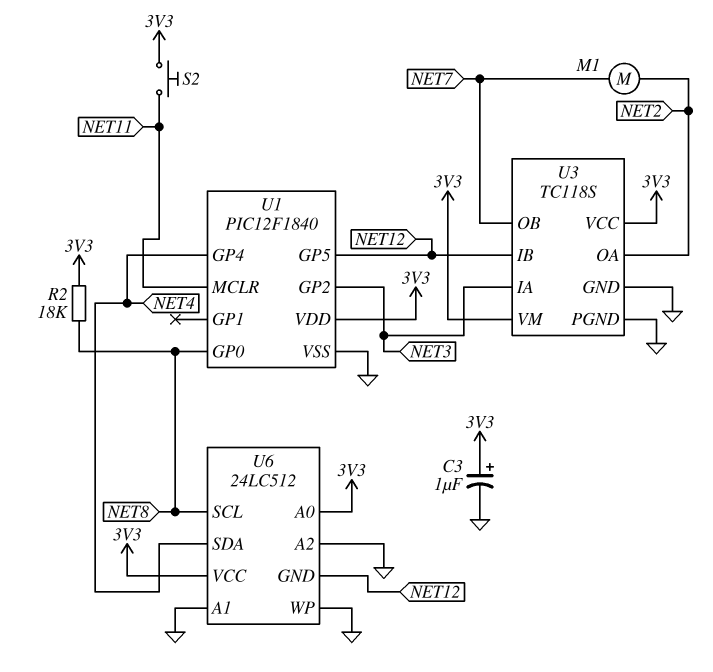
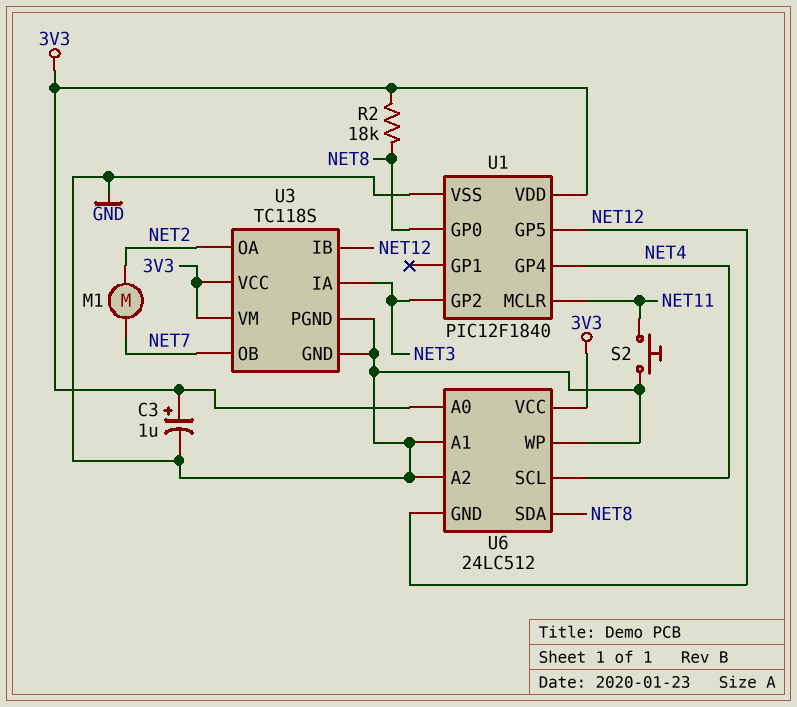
S2: button (3V3, NET11) -> button (GND, NET11)
U6 pin SCL: NET8 -> NET4
U6 pin SDA: NET4 -> NET8

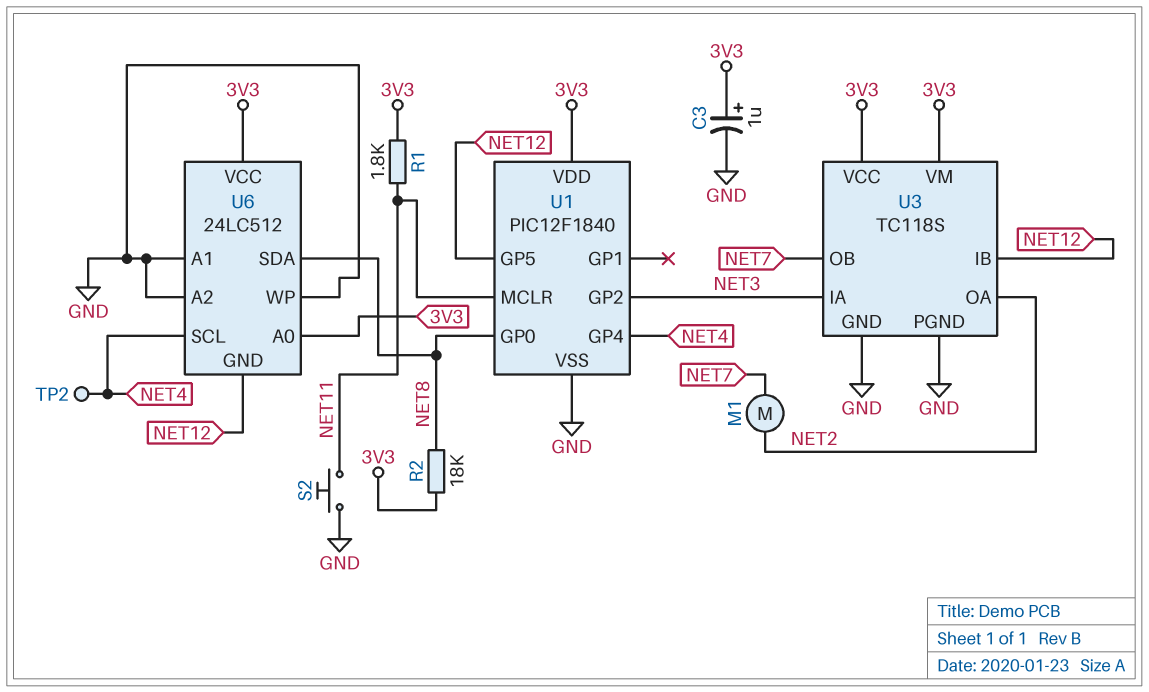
R1: none -> 1.8k (3V3, NET11)
TP2: none -> test point (NET4)

